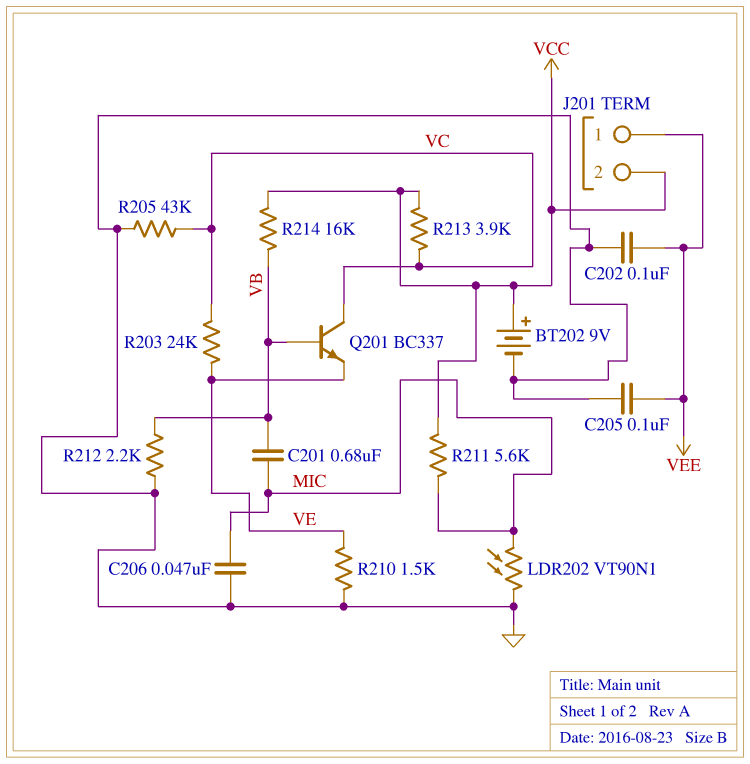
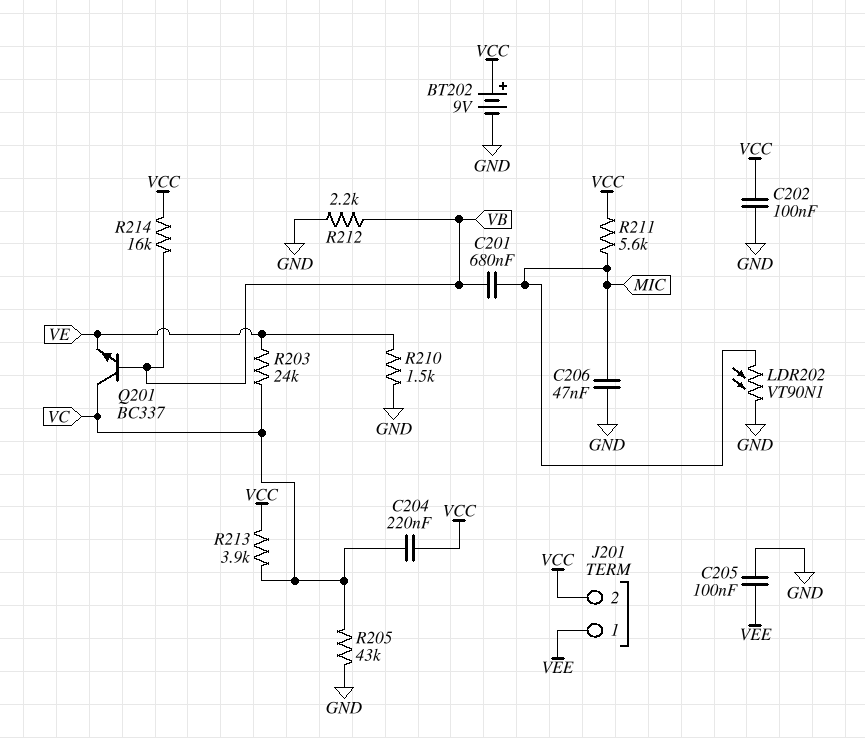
C202: 100nF (GND, VEE) -> 100nF (GND, VCC)
C204: none -> 220nF (VC, VCC)

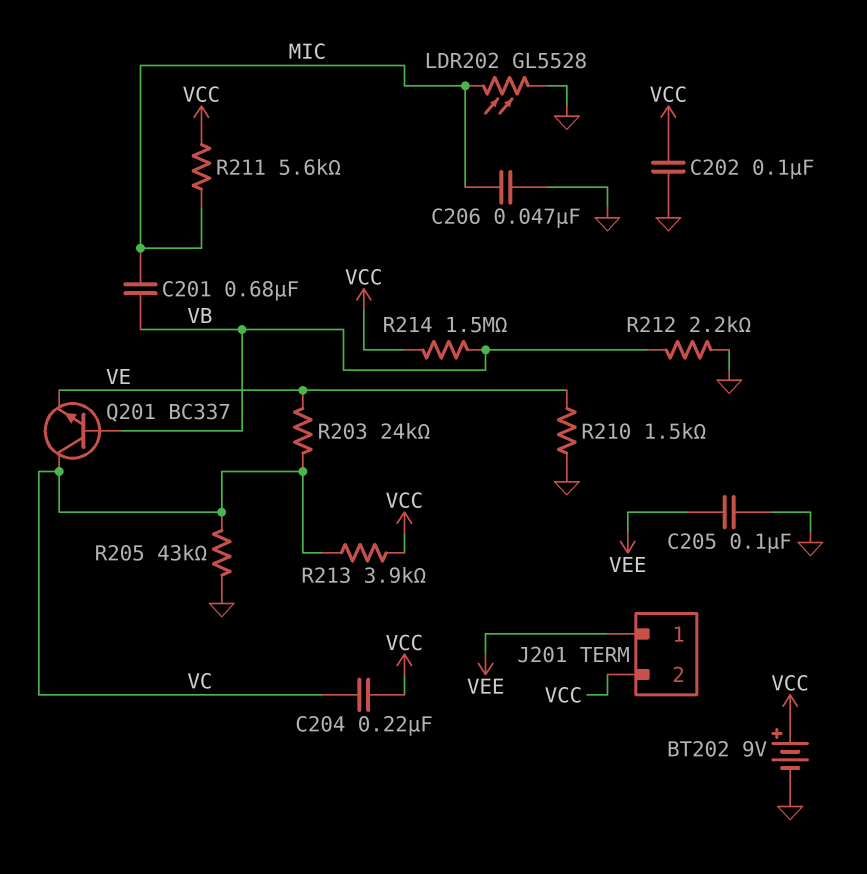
LDR202: VT90N1 (GND, MIC) -> GL5528 (GND, MIC)
R214: 16k (VB, VCC) -> 1.5M (VB, VCC)

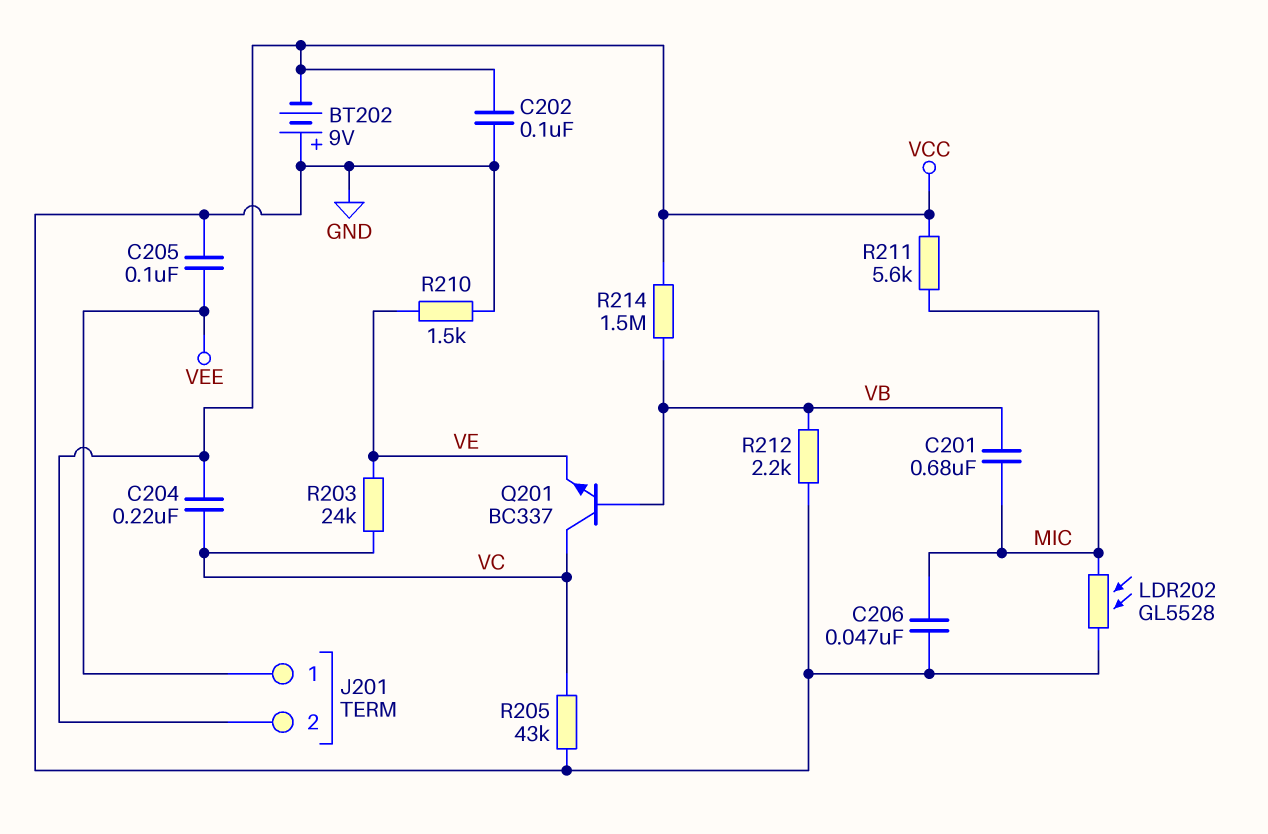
BT202: 9V (plus VCC, minus GND) -> 9V (plus GND, minus VCC)
R213: 3.9k (VC, VCC) -> none

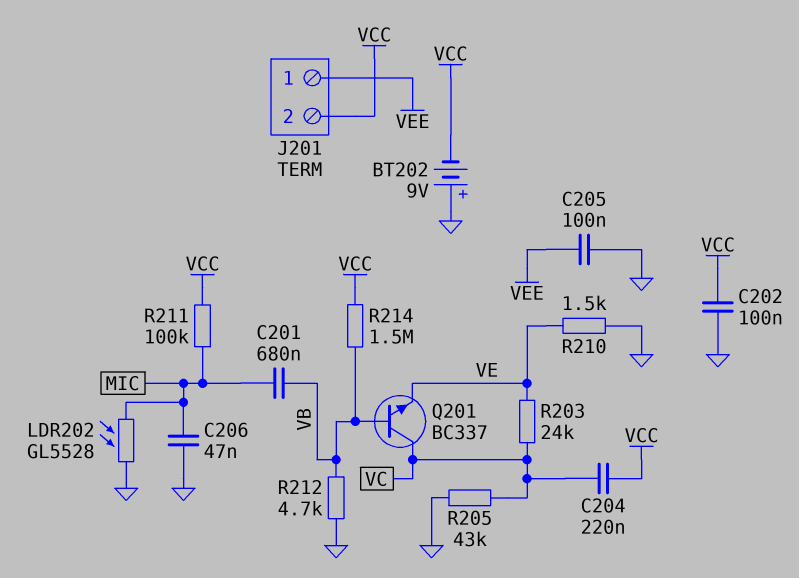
R211: 5.6k (MIC, VCC) -> 100k (MIC, VCC)
R212: 2.2k (GND, VB) -> 4.7k (GND, VB)

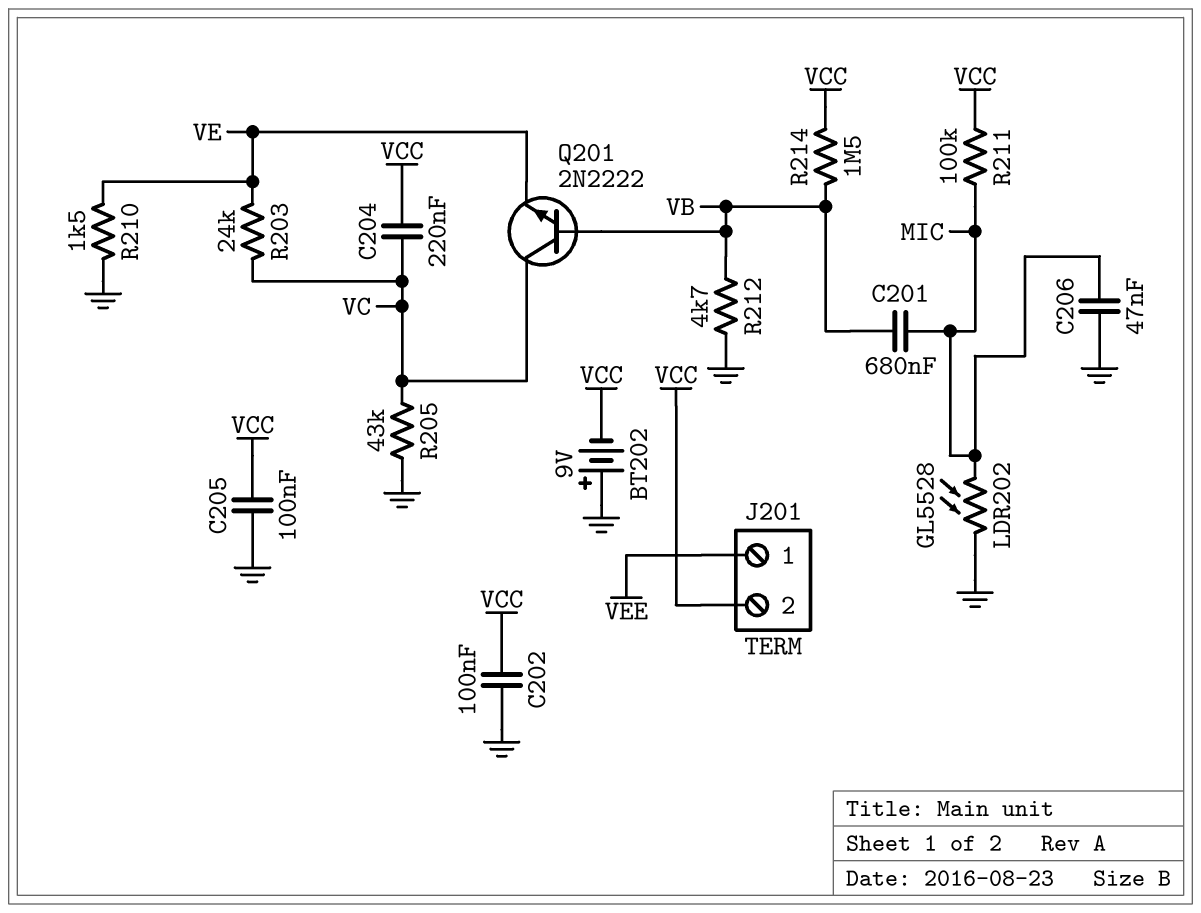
C205: 100nF (GND, VEE) -> 100nF (GND, VCC)
Q201: NPN BC337 (B VB, C VC, E VE) -> NPN 2N2222 (B VB, C VC, E VE)

